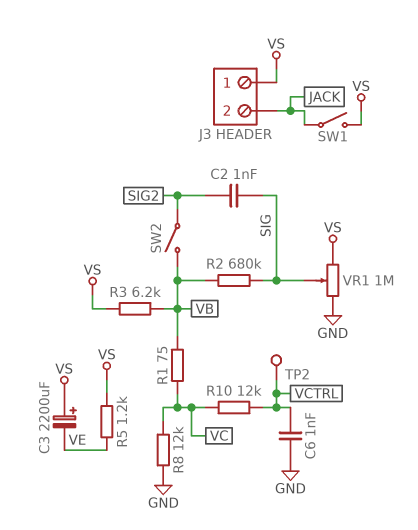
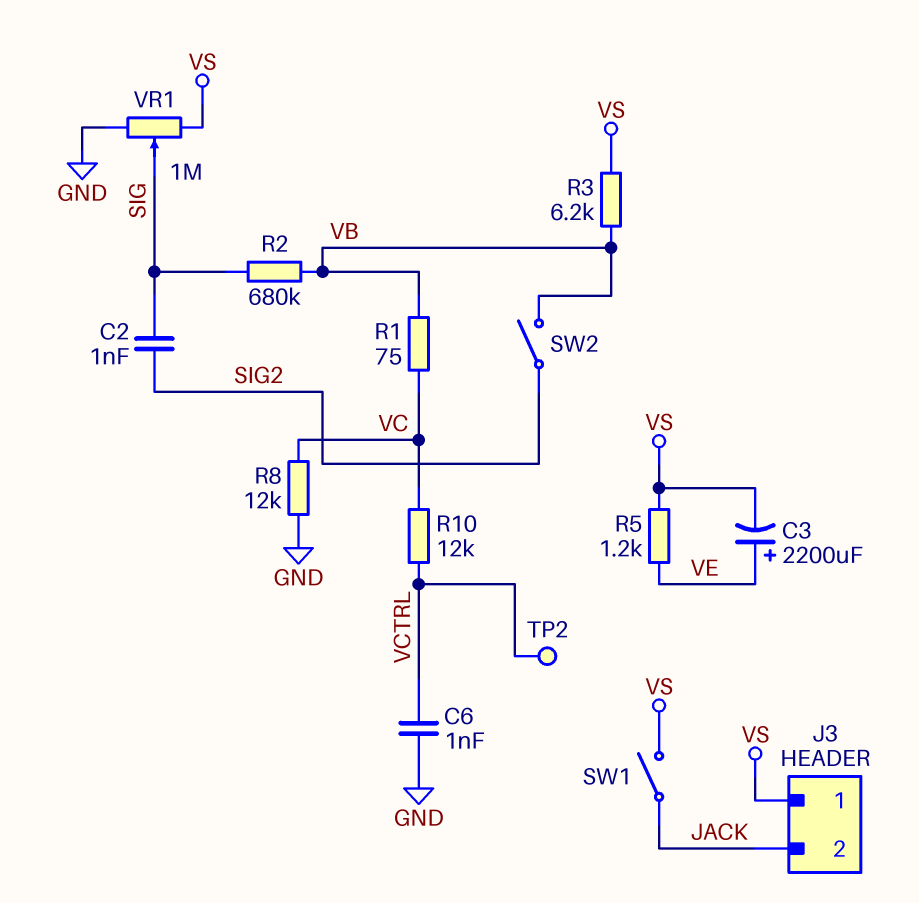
C3: 2200uF (plus VS, minus VE) -> 2200uF (plus VE, minus VS)

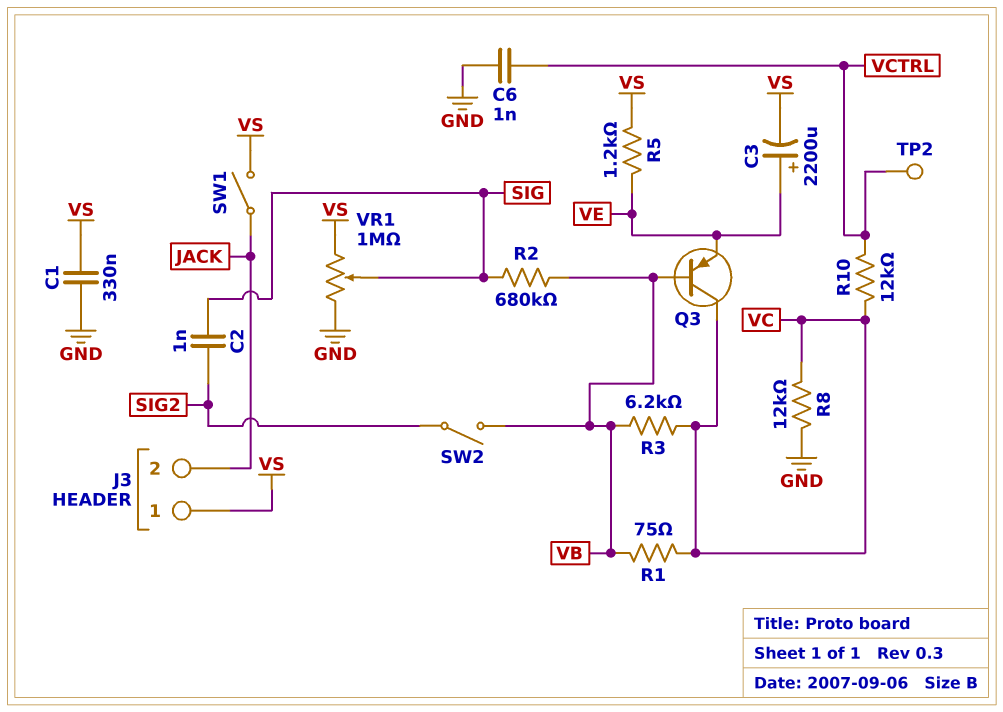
C1: none -> 330nF (GND, VS)
Q3: none -> PNP (B VB, C VC, E VE)
R3: 6.2k (VB, VS) -> 6.2k (VB, VC)

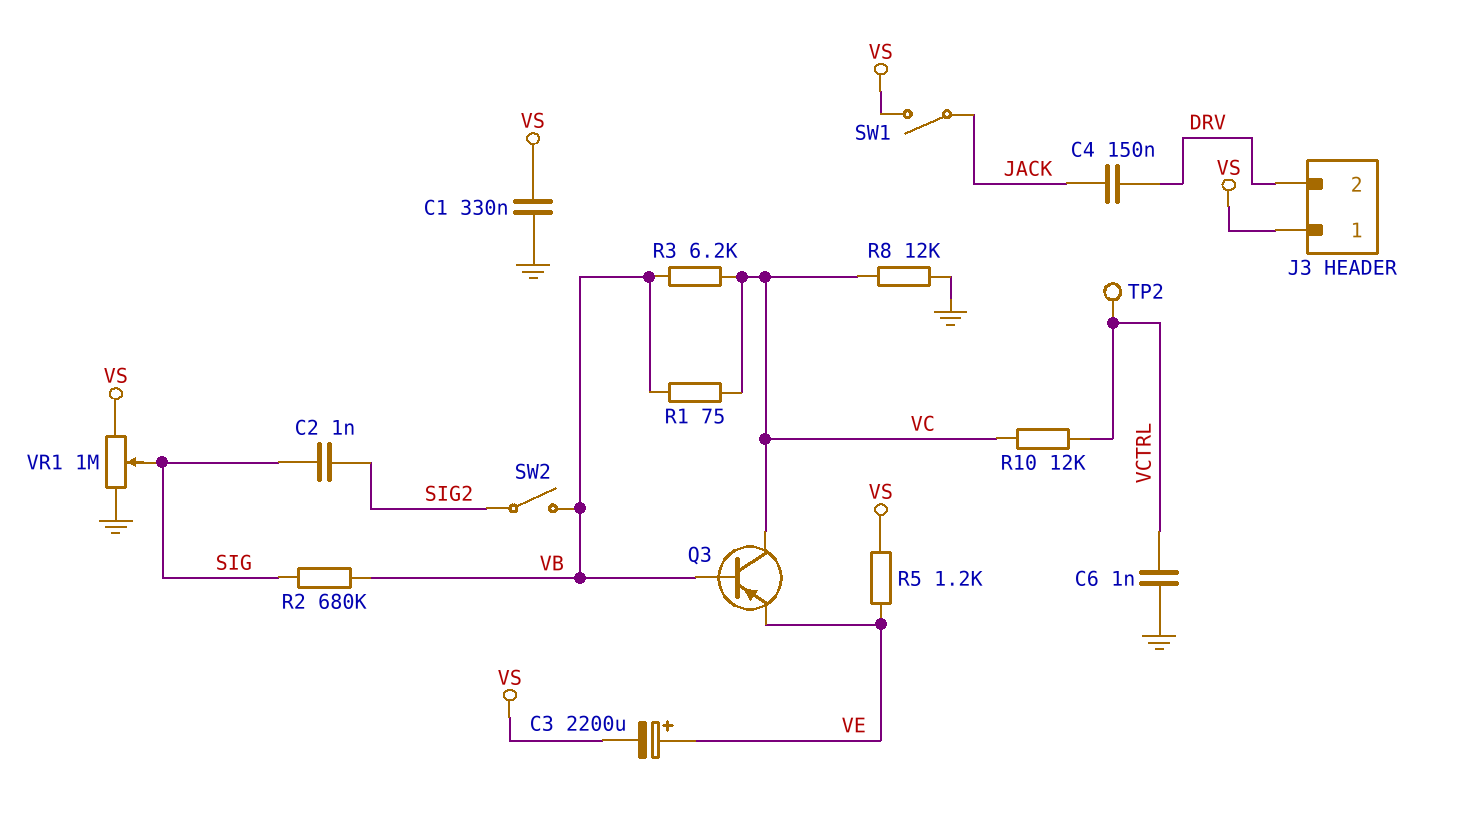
C4: none -> 150nF (DRV, JACK)
J3 pin 2: JACK -> DRV

